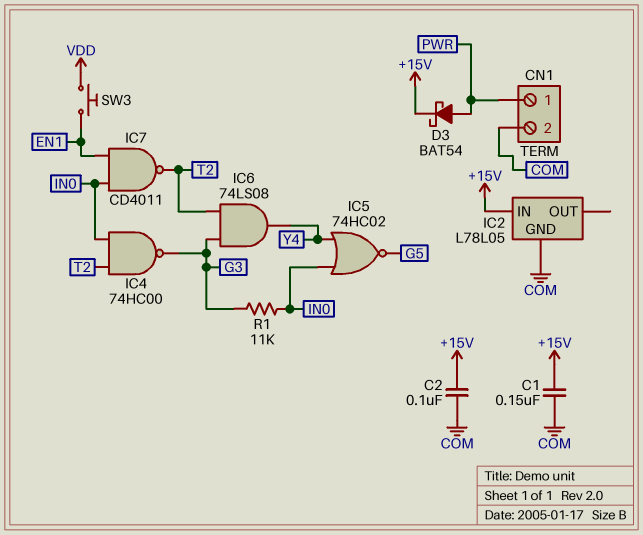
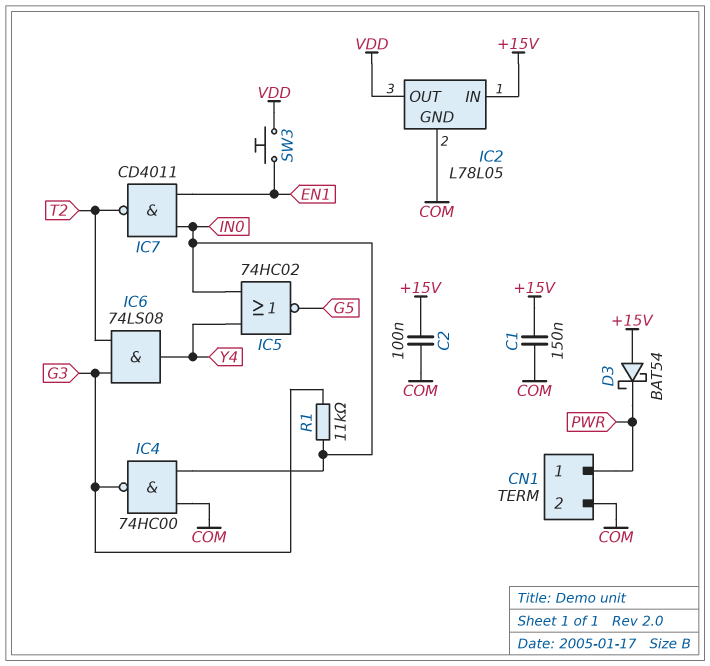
D3: schottky BAT54 (A PWR, K +15V) -> schottky BAT54 (A +15V, K PWR)
IC2 pin OUT: none -> VDD
IC4: NAND 74HC00 (in IN0, in T2, out G3) -> NAND 74HC00 (in COM, in IN0, out G3)

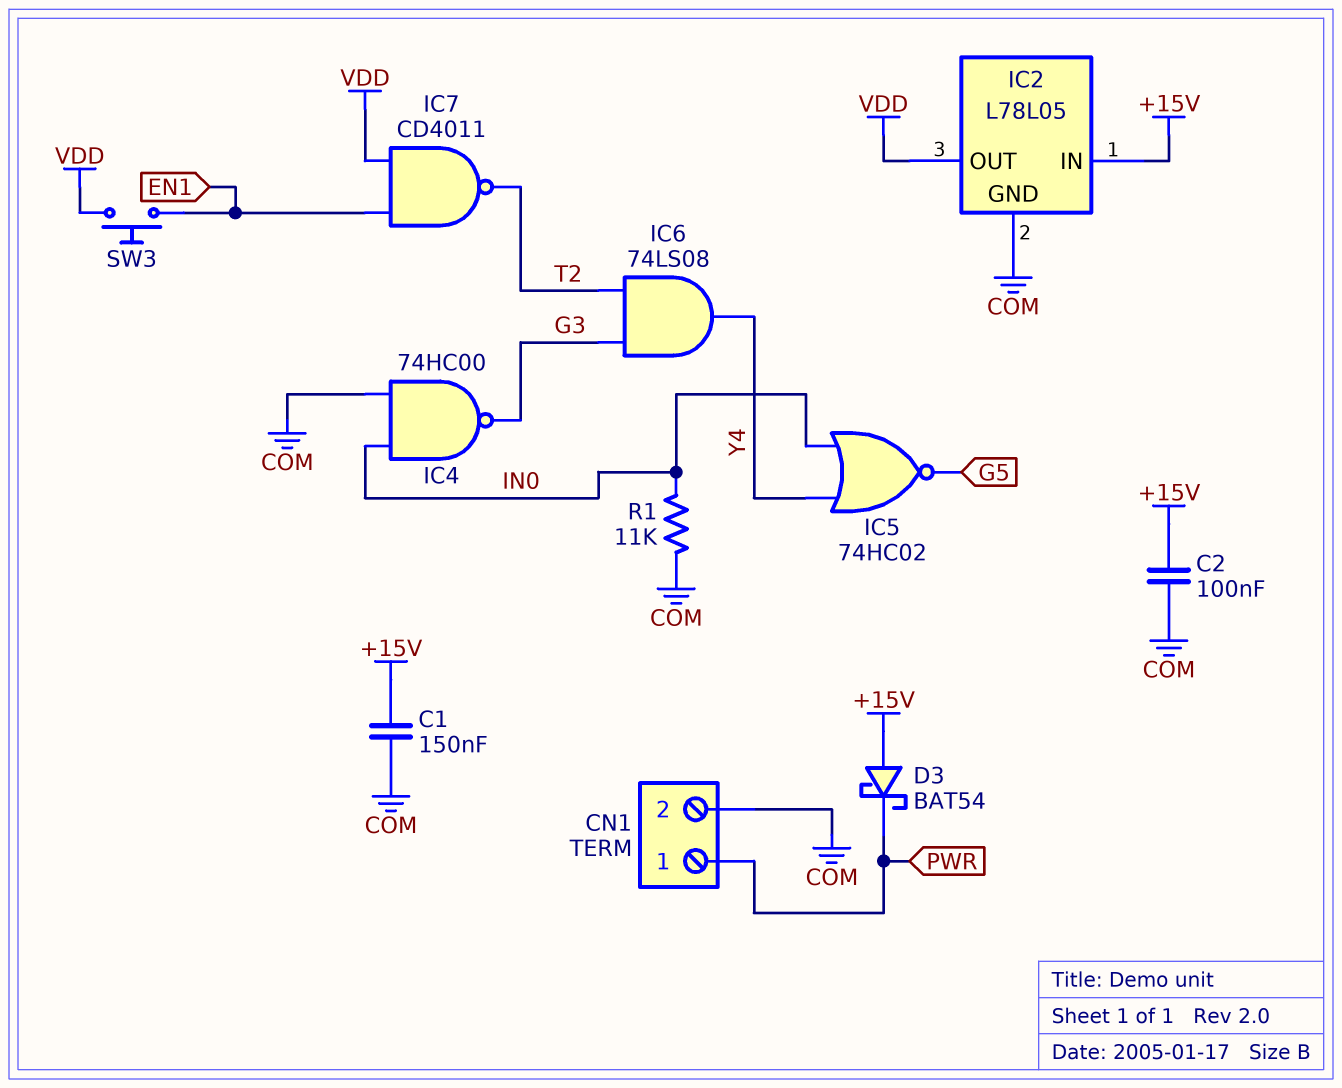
IC7: NAND CD4011 (in EN1, in IN0, out T2) -> NAND CD4011 (in EN1, in VDD, out T2)
R1: 11k (G3, IN0) -> 11k (COM, IN0)

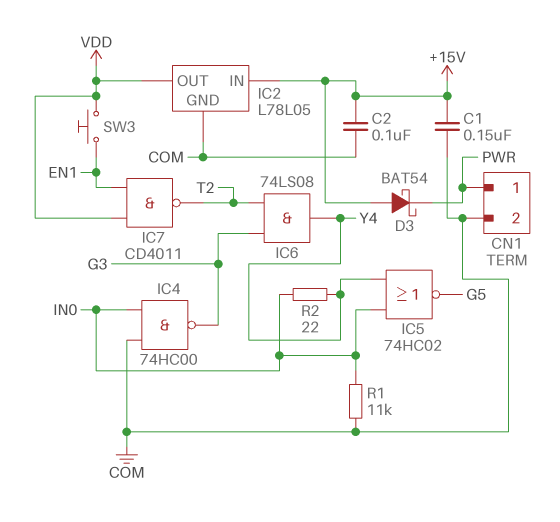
R2: none -> 22 (IN0, Y4)

